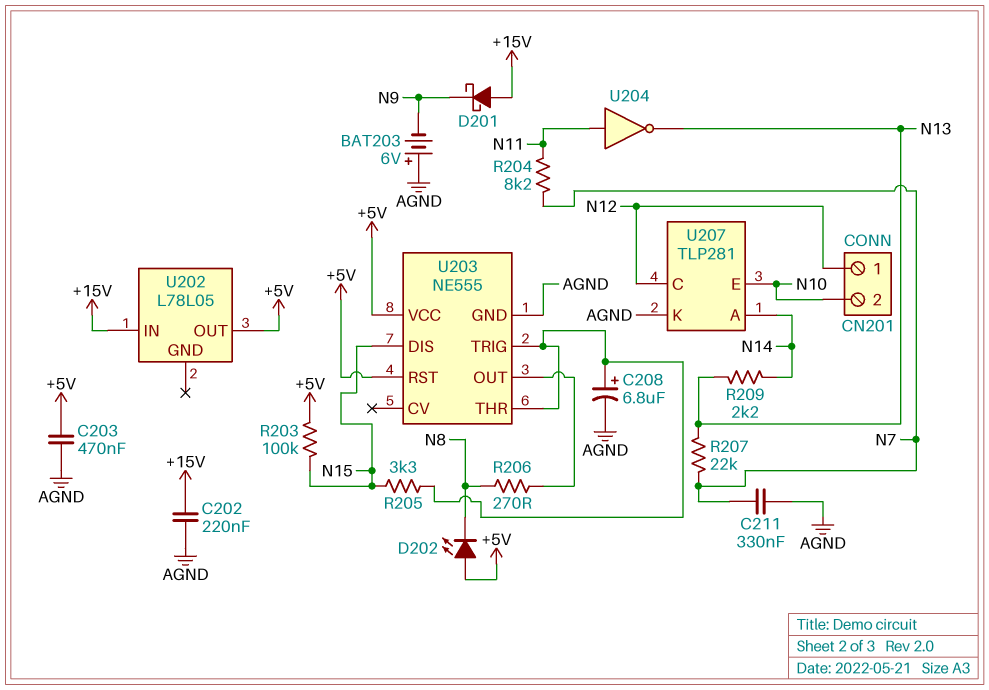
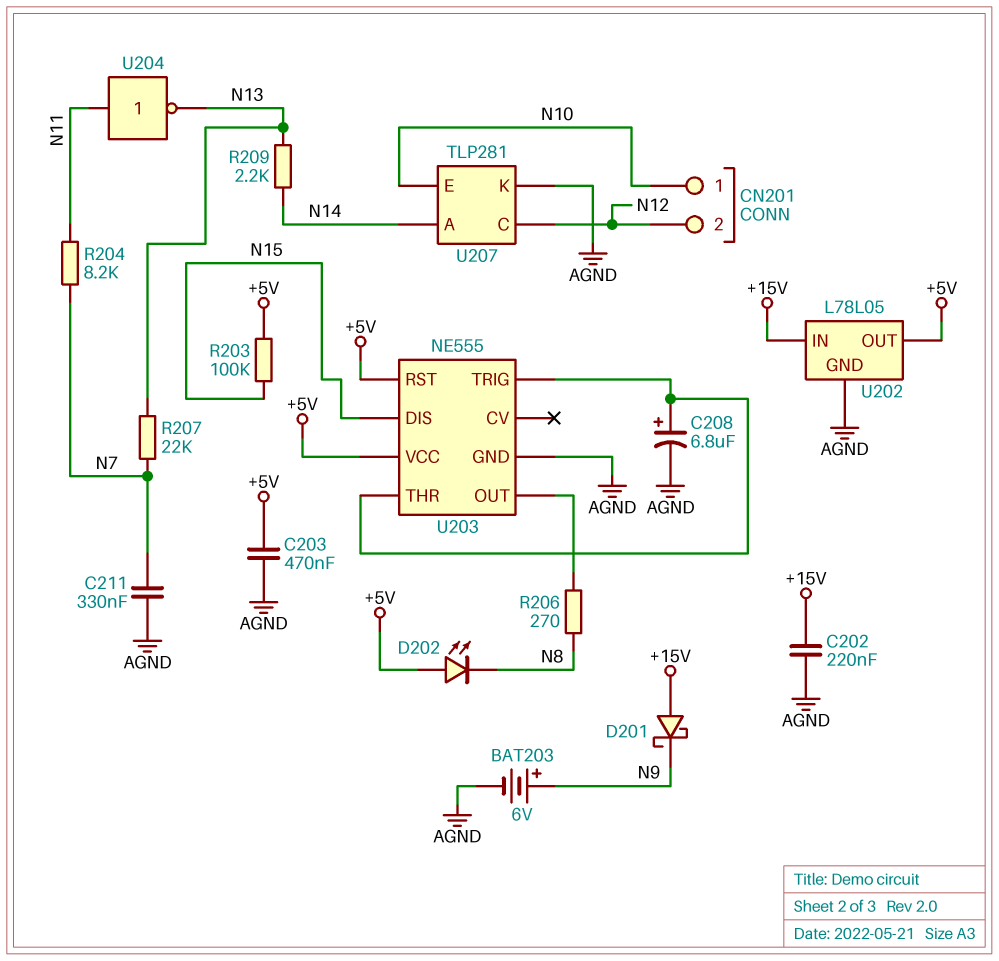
BAT203: 6V (plus AGND, minus N9) -> 6V (plus N9, minus AGND)
CN201 pin 1: N12 -> N10
CN201 pin 2: N10 -> N12
R205: 3.3k (N15, U203/THR) -> none
U202 pin GND: none -> AGND

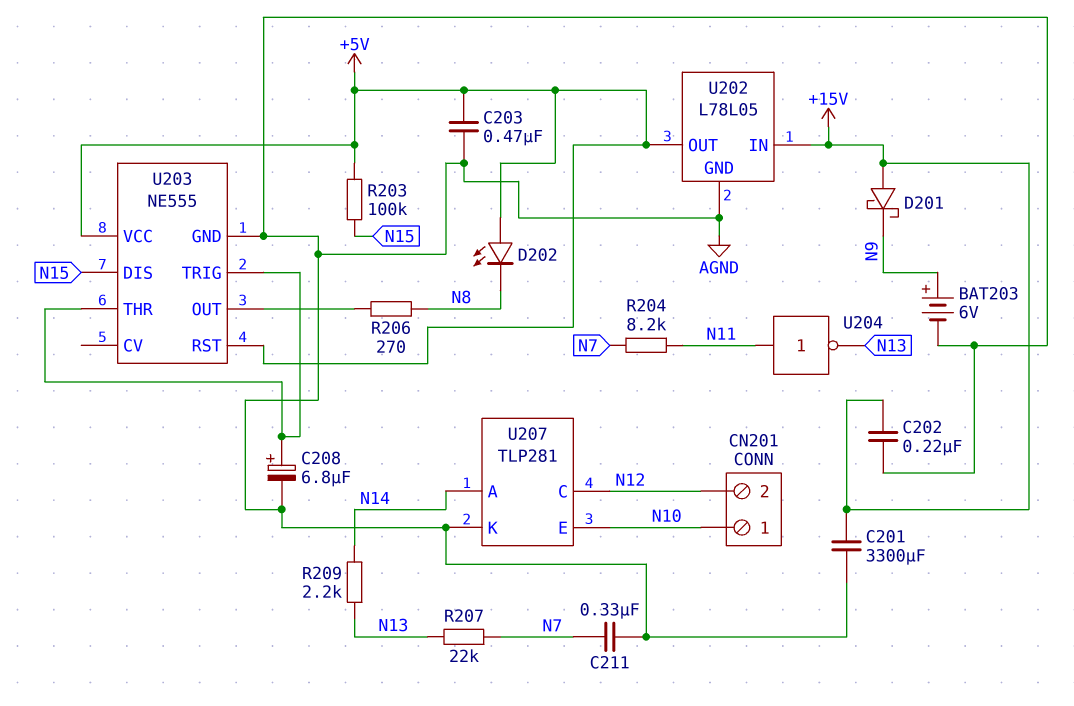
C201: none -> 3300uF (+15V, AGND)

